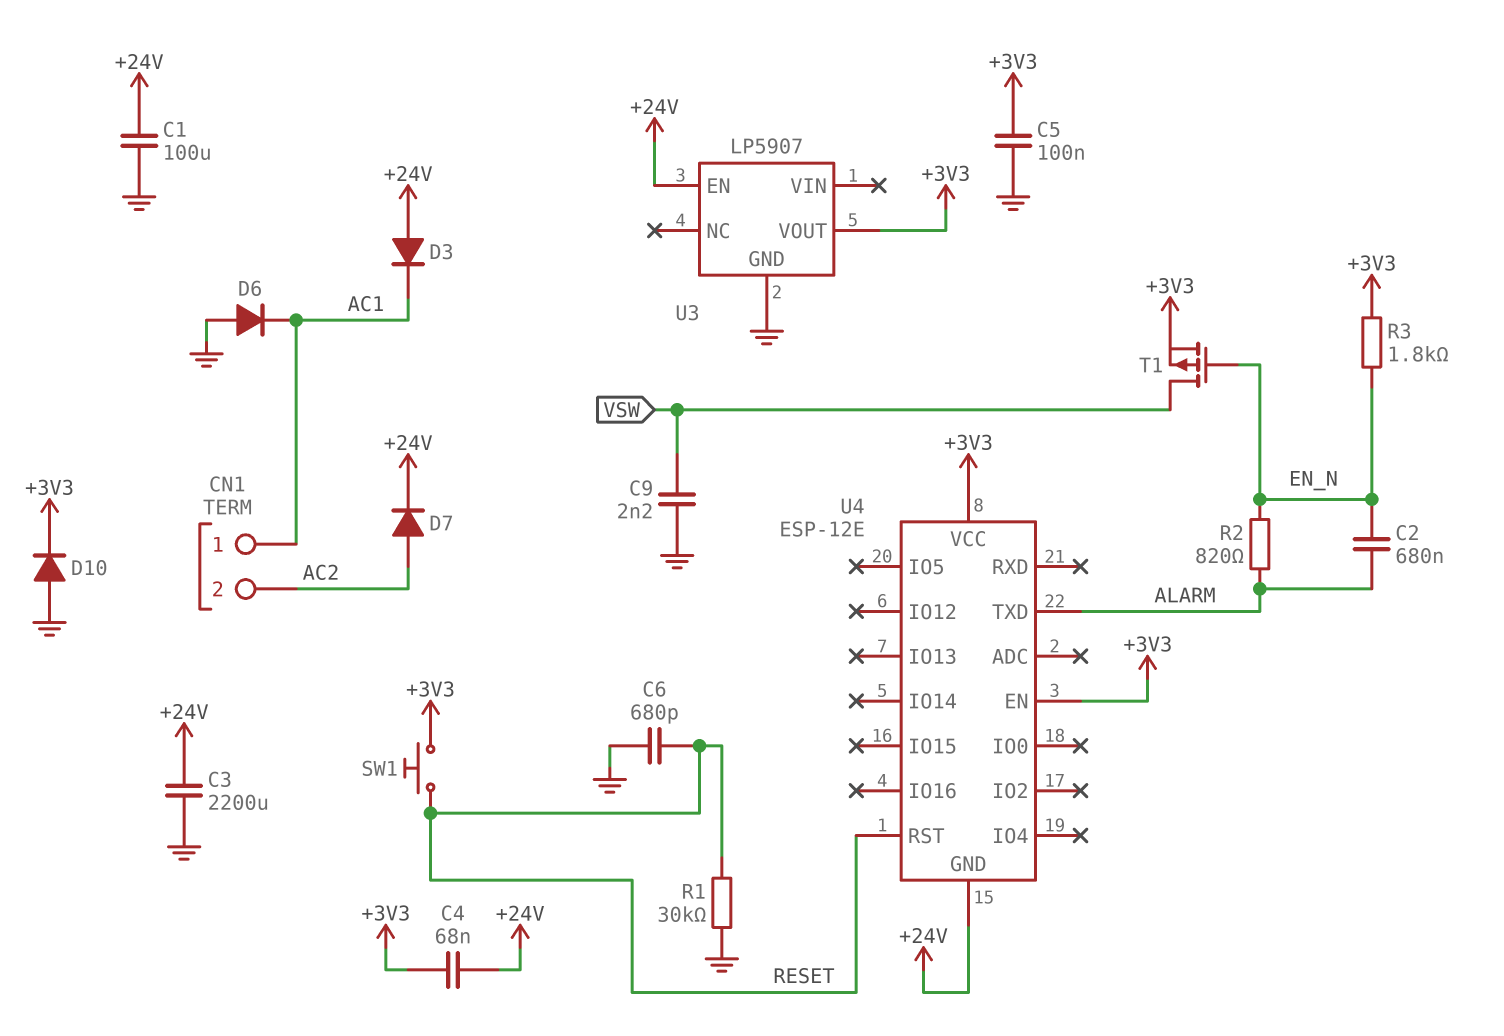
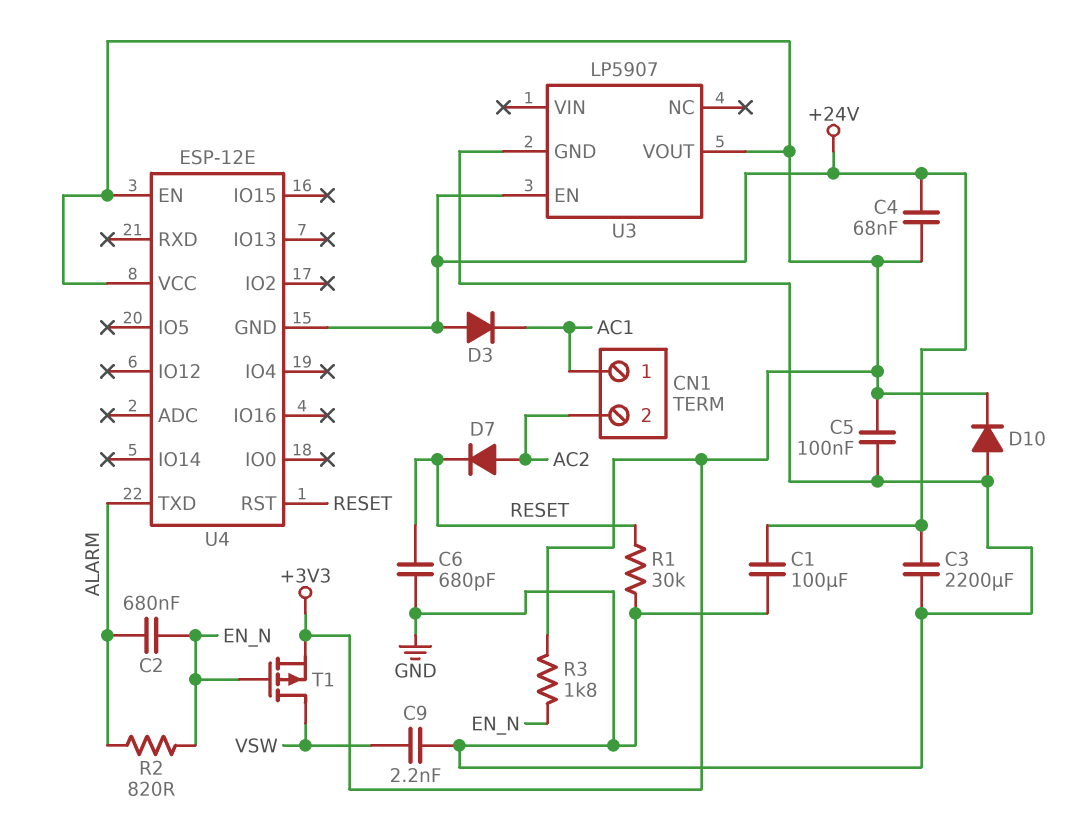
D6: diode (A GND, K AC1) -> none
D7: diode (A AC2, K +24V) -> diode (A AC2, K RESET)
SW1: button (+3V3, RESET) -> none

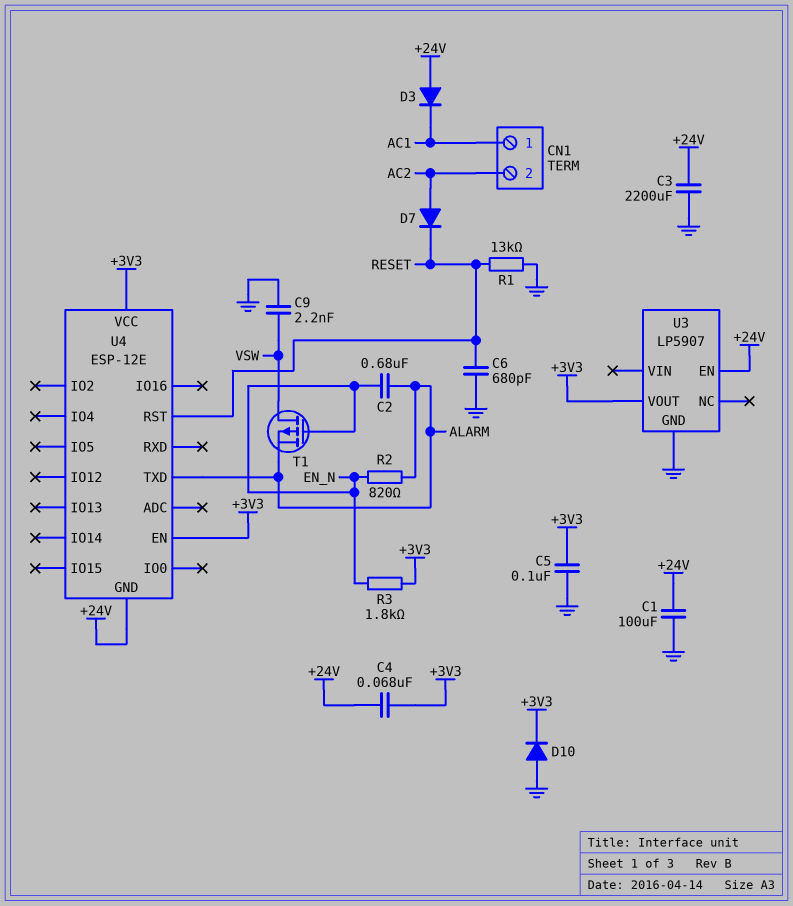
R1: 30k (GND, RESET) -> 13k (GND, RESET)
T1: PMOS (G EN_N, D VSW, S +3V3) -> PMOS (G EN_N, D VSW, S ALARM)

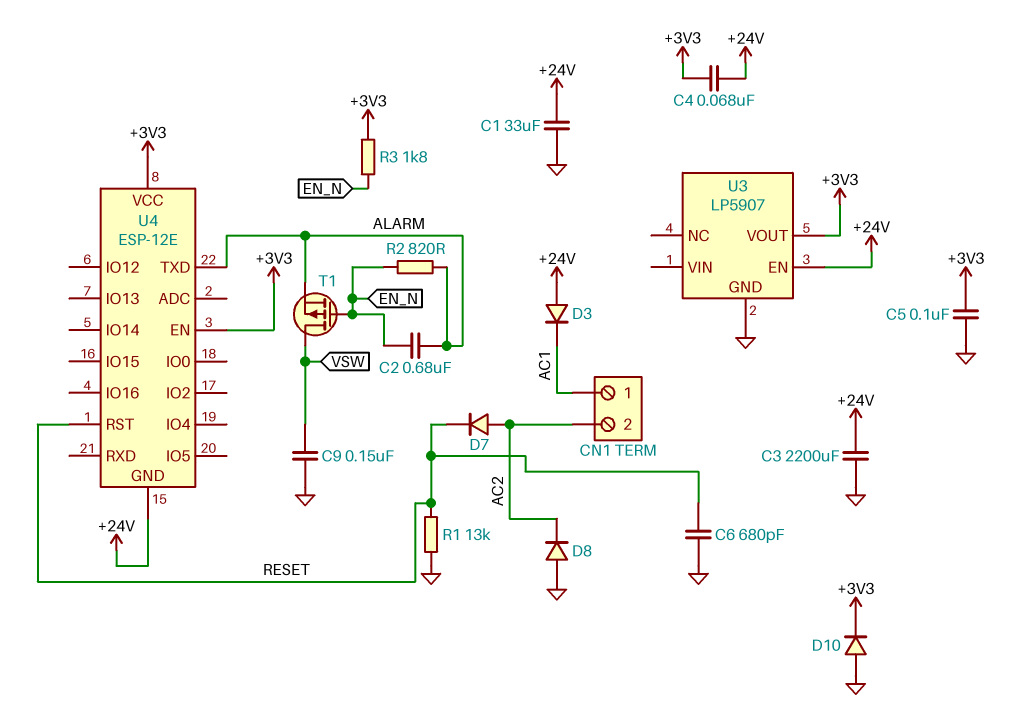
C1: 100uF (+24V, GND) -> 33uF (+24V, GND)
C9: 2.2nF (GND, VSW) -> 150nF (GND, VSW)
D8: none -> diode (A GND, K AC2)

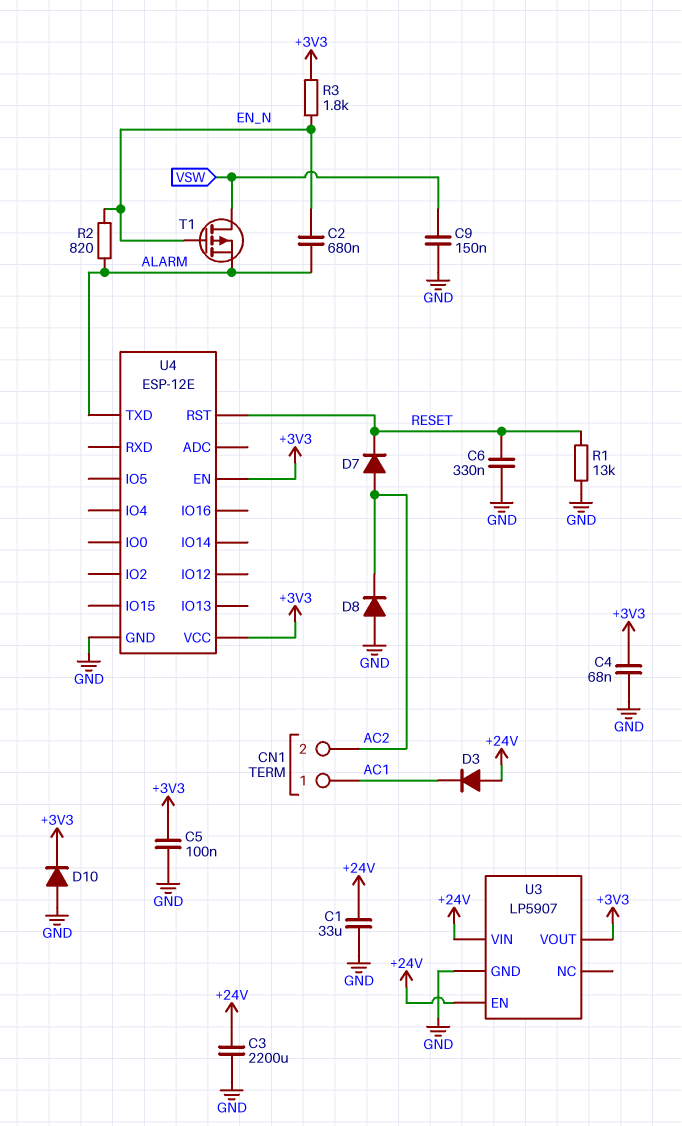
C4: 68nF (+3V3, +24V) -> 68nF (+3V3, GND)
C6: 680pF (GND, RESET) -> 330nF (GND, RESET)
U3 pin VIN: none -> +24V
U4 pin GND: +24V -> GND

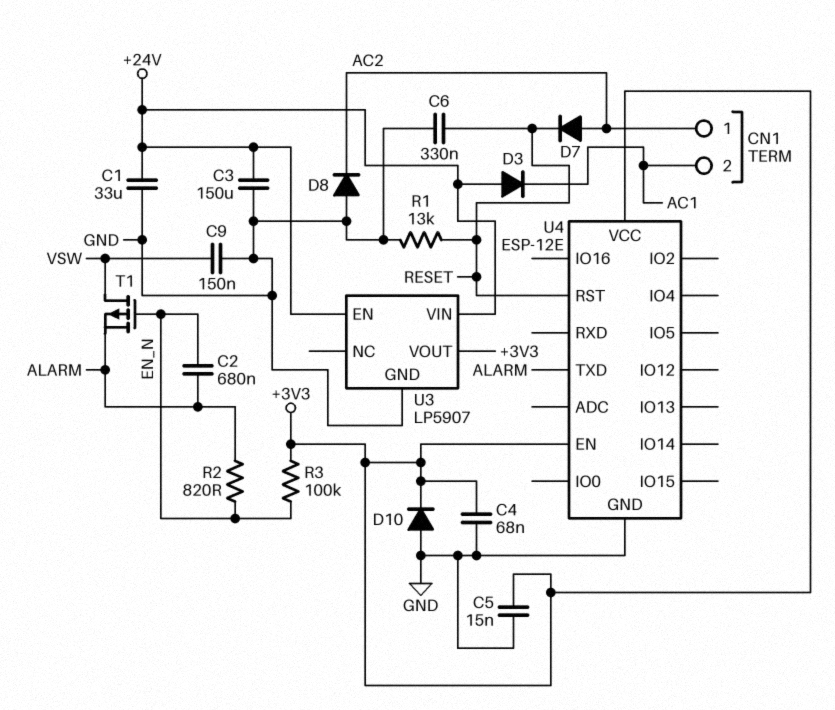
C3: 2200uF (+24V, GND) -> 150uF (+24V, GND)
C5: 100nF (+3V3, GND) -> 15nF (+3V3, GND)
CN1 pin 1: AC1 -> AC2
CN1 pin 2: AC2 -> AC1
R3: 1.8k (+3V3, EN_N) -> 100k (+3V3, EN_N)

